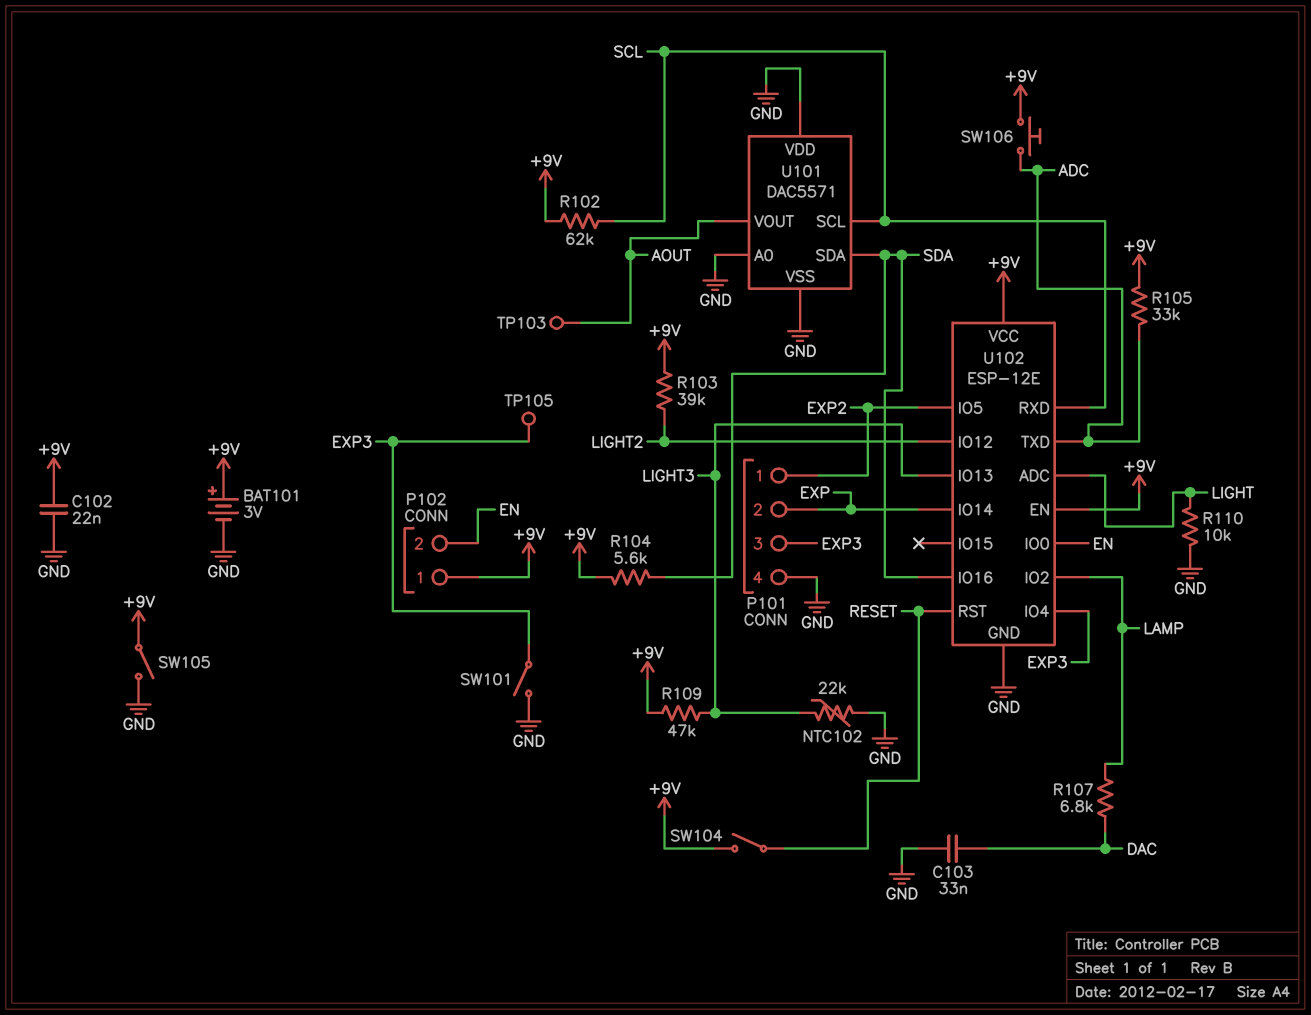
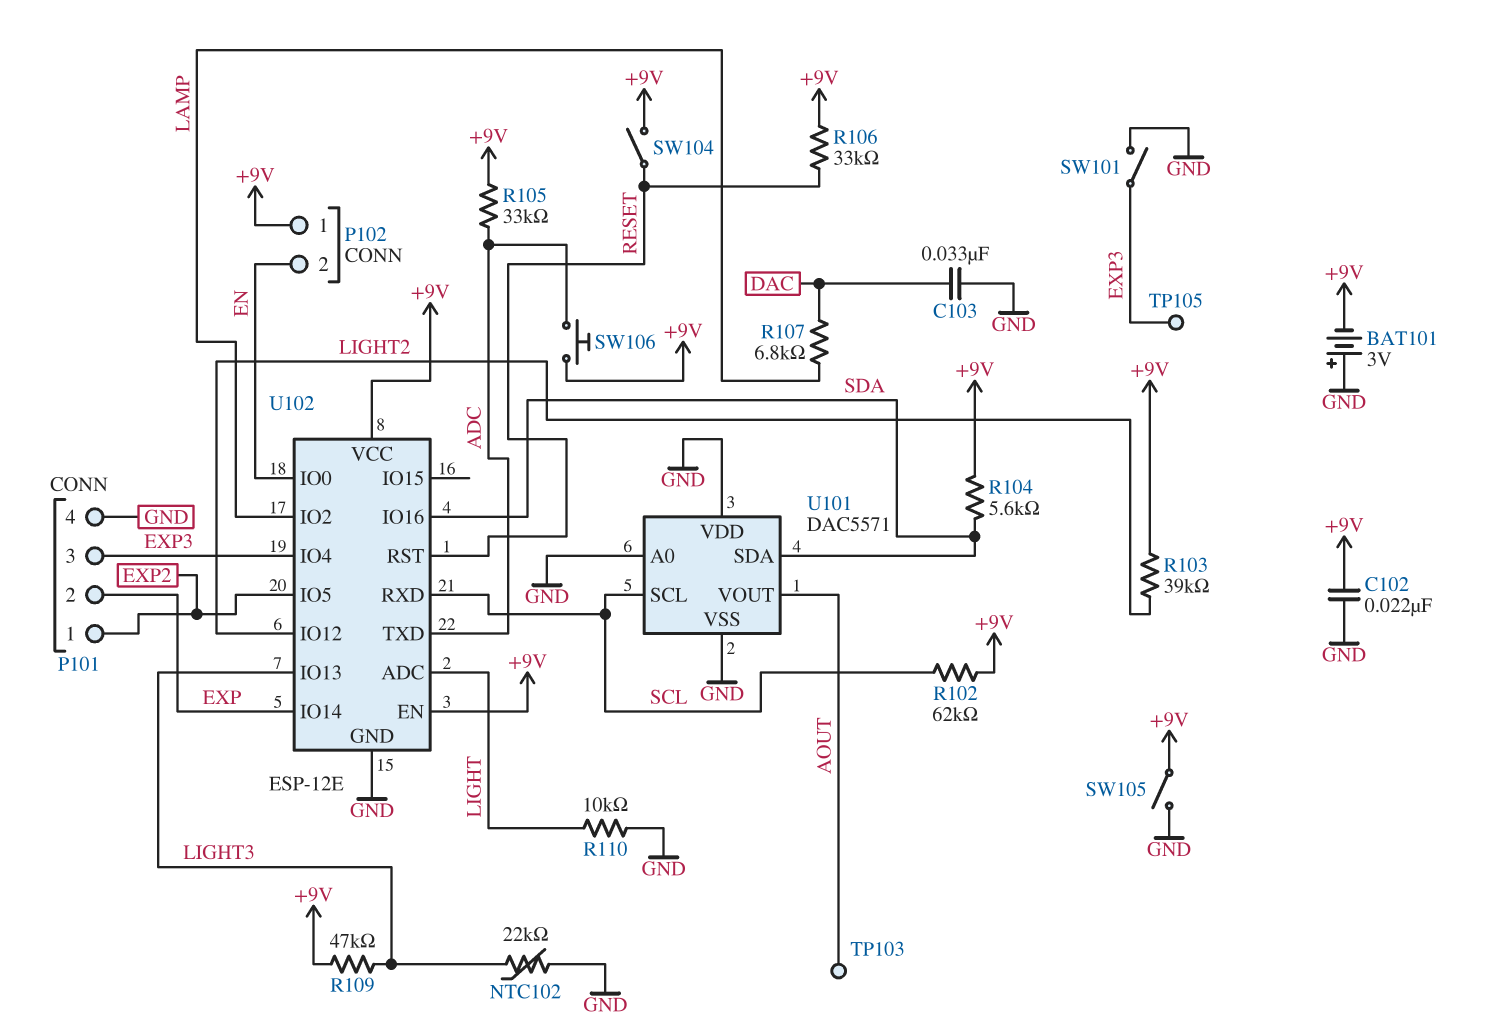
BAT101: 3V (plus +9V, minus GND) -> 3V (plus GND, minus +9V)
R106: none -> 33k (+9V, RESET)

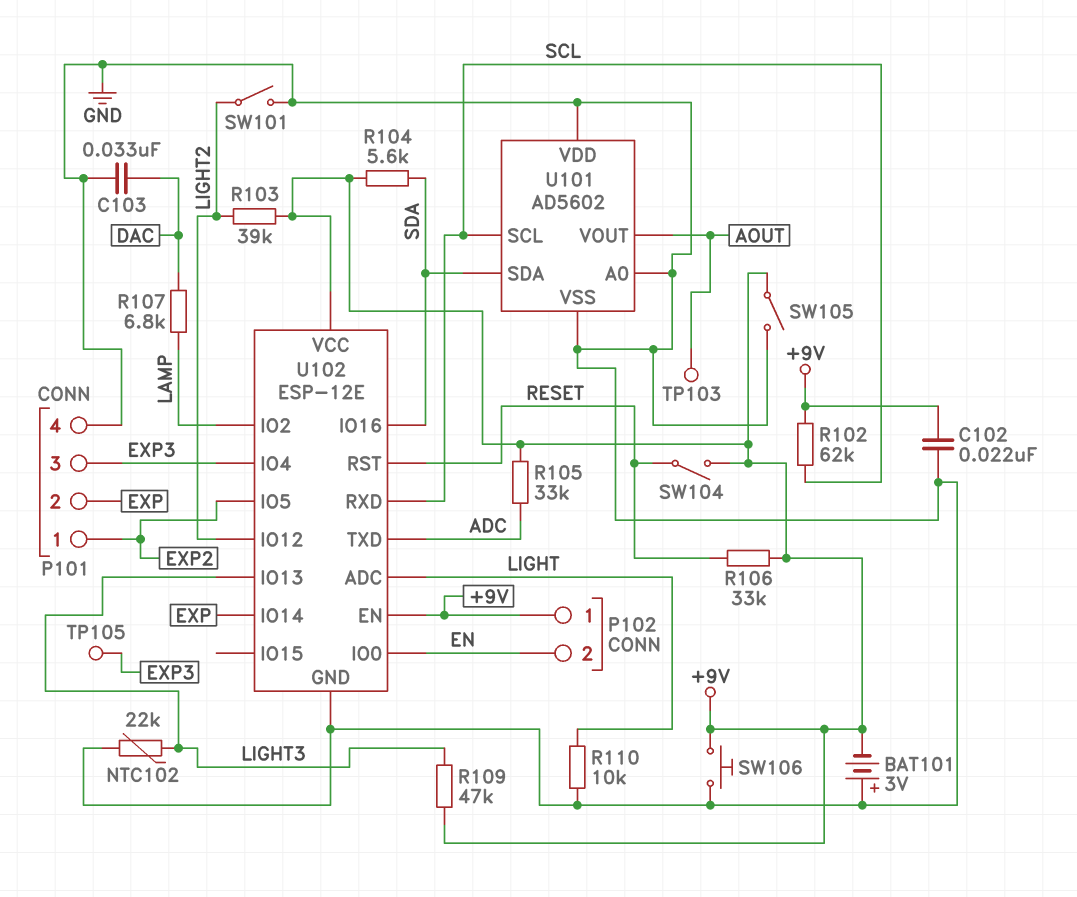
SW101: switch (EXP3, GND) -> switch (GND, LIGHT2)
SW106: button (+9V, ADC) -> button (+9V, GND)
U101: DAC5571 -> AD5602

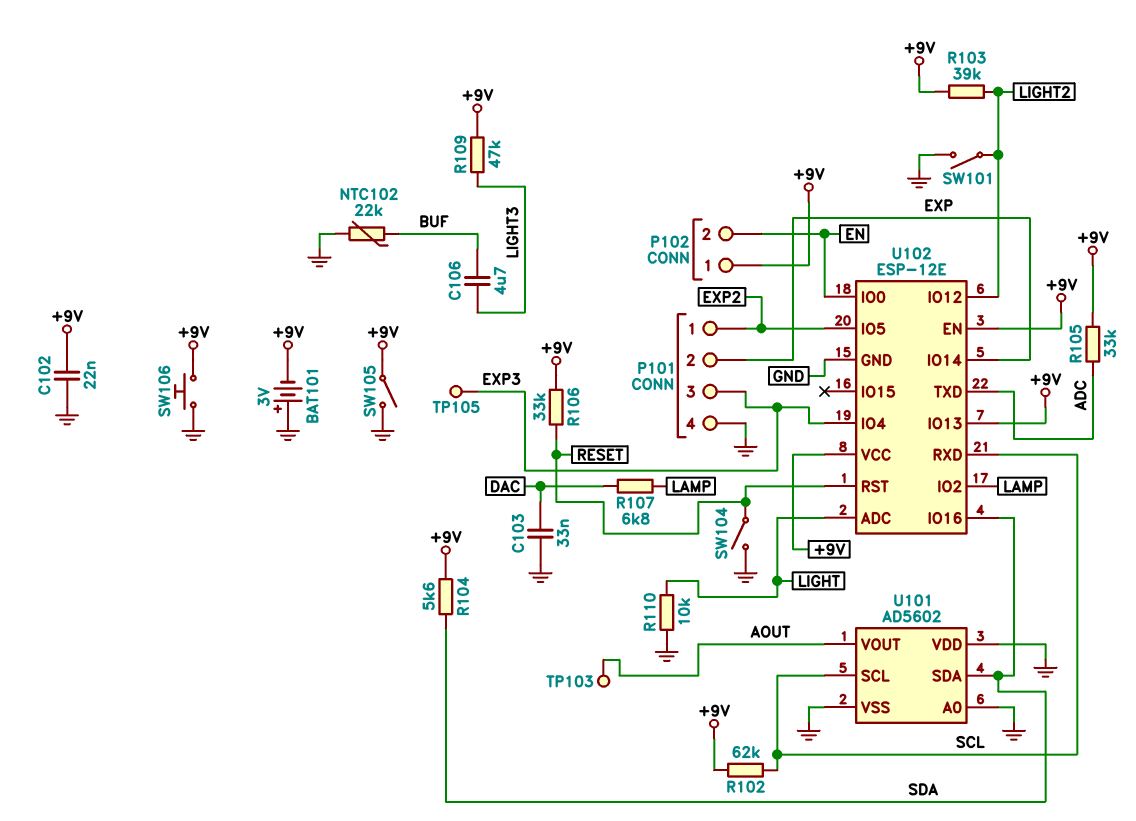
C106: none -> 4.7uF (BUF, LIGHT3)
NTC102: 22k (GND, LIGHT3) -> 22k (BUF, GND)
SW104: switch (+9V, RESET) -> switch (GND, RESET)
U102 pin IO13: LIGHT3 -> +9V

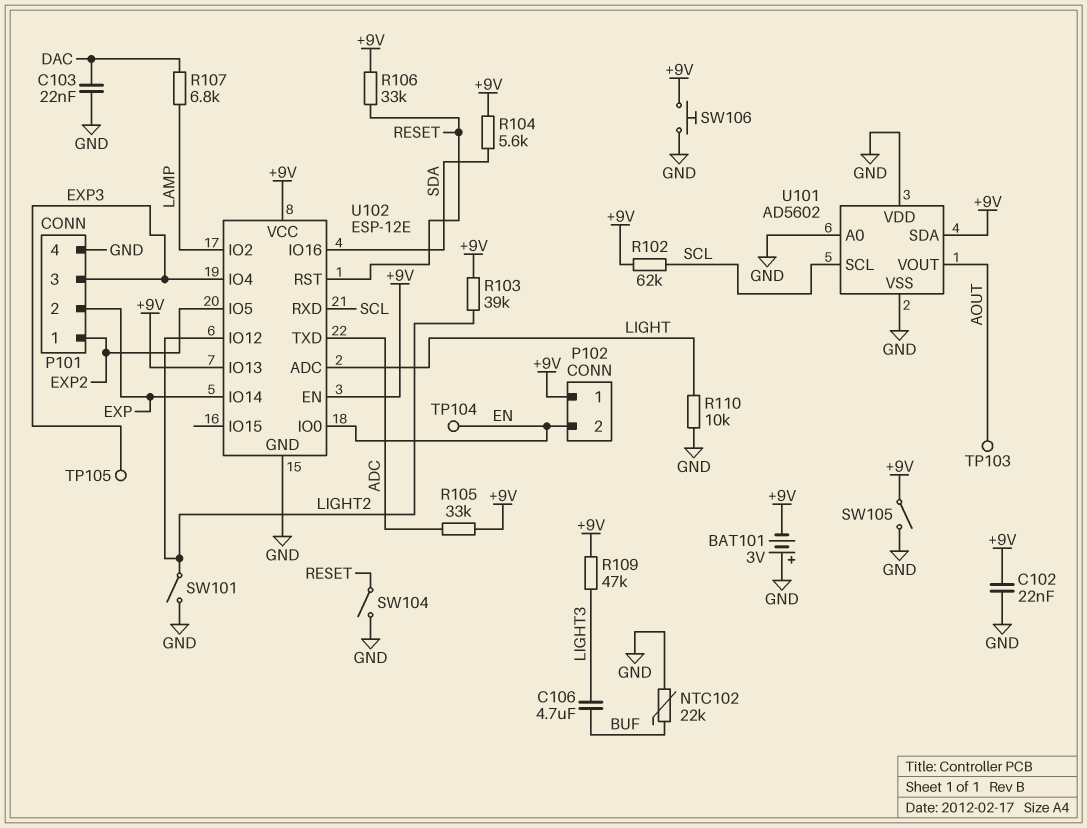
C103: 33nF (DAC, GND) -> 22nF (DAC, GND)
TP104: none -> test point (EN)
U101 pin SDA: SDA -> +9V

